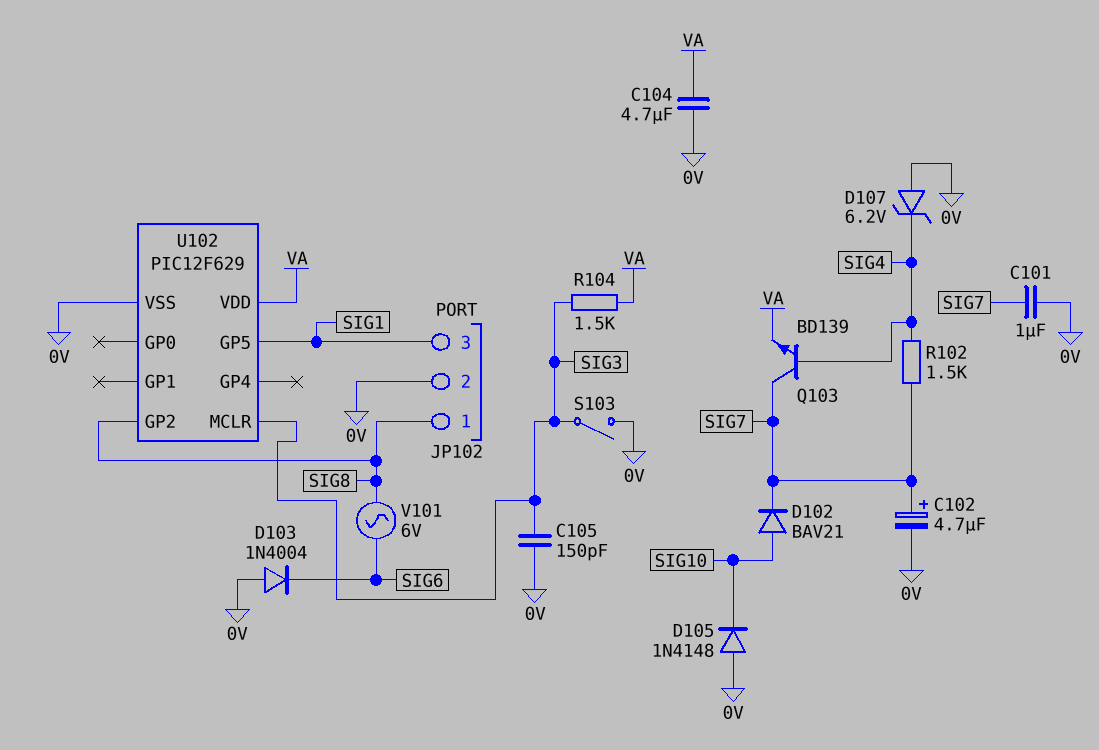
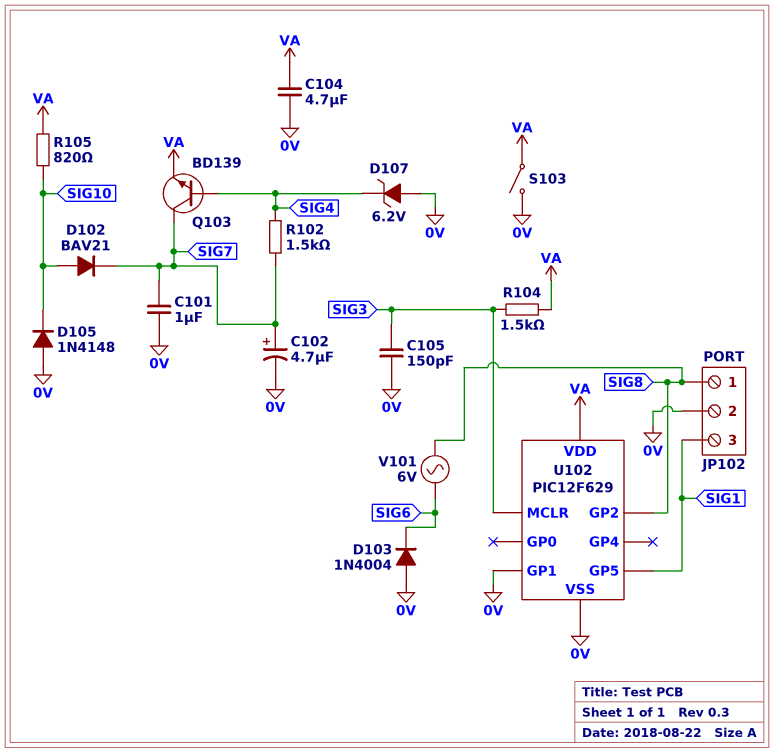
R105: none -> 820 (SIG10, VA)
S103: switch (0V, SIG3) -> switch (0V, VA)
U102 pin GP1: none -> 0V

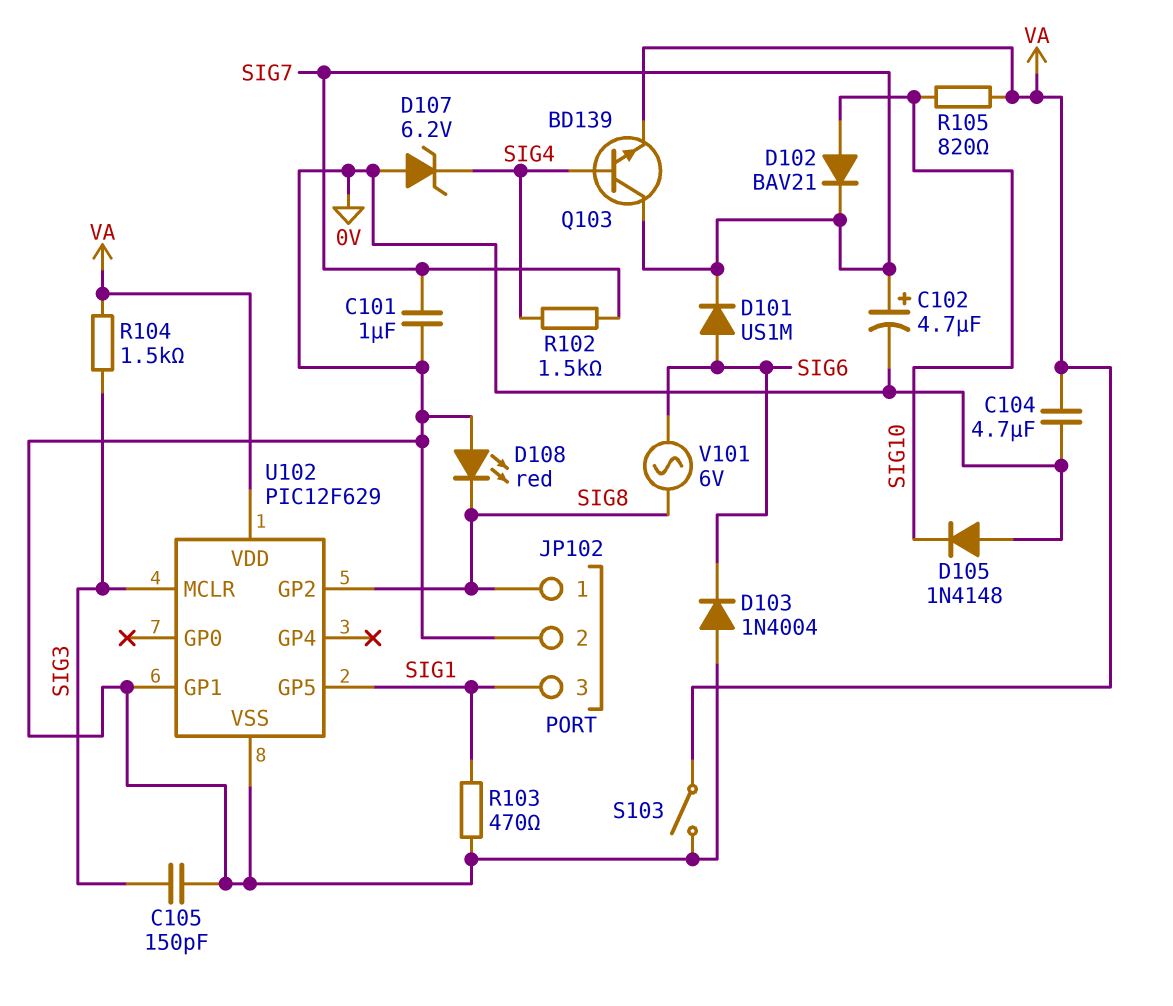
D101: none -> diode US1M (A SIG6, K SIG7)
D108: none -> LED red (A 0V, K SIG8)
R103: none -> 470 (0V, SIG1)

